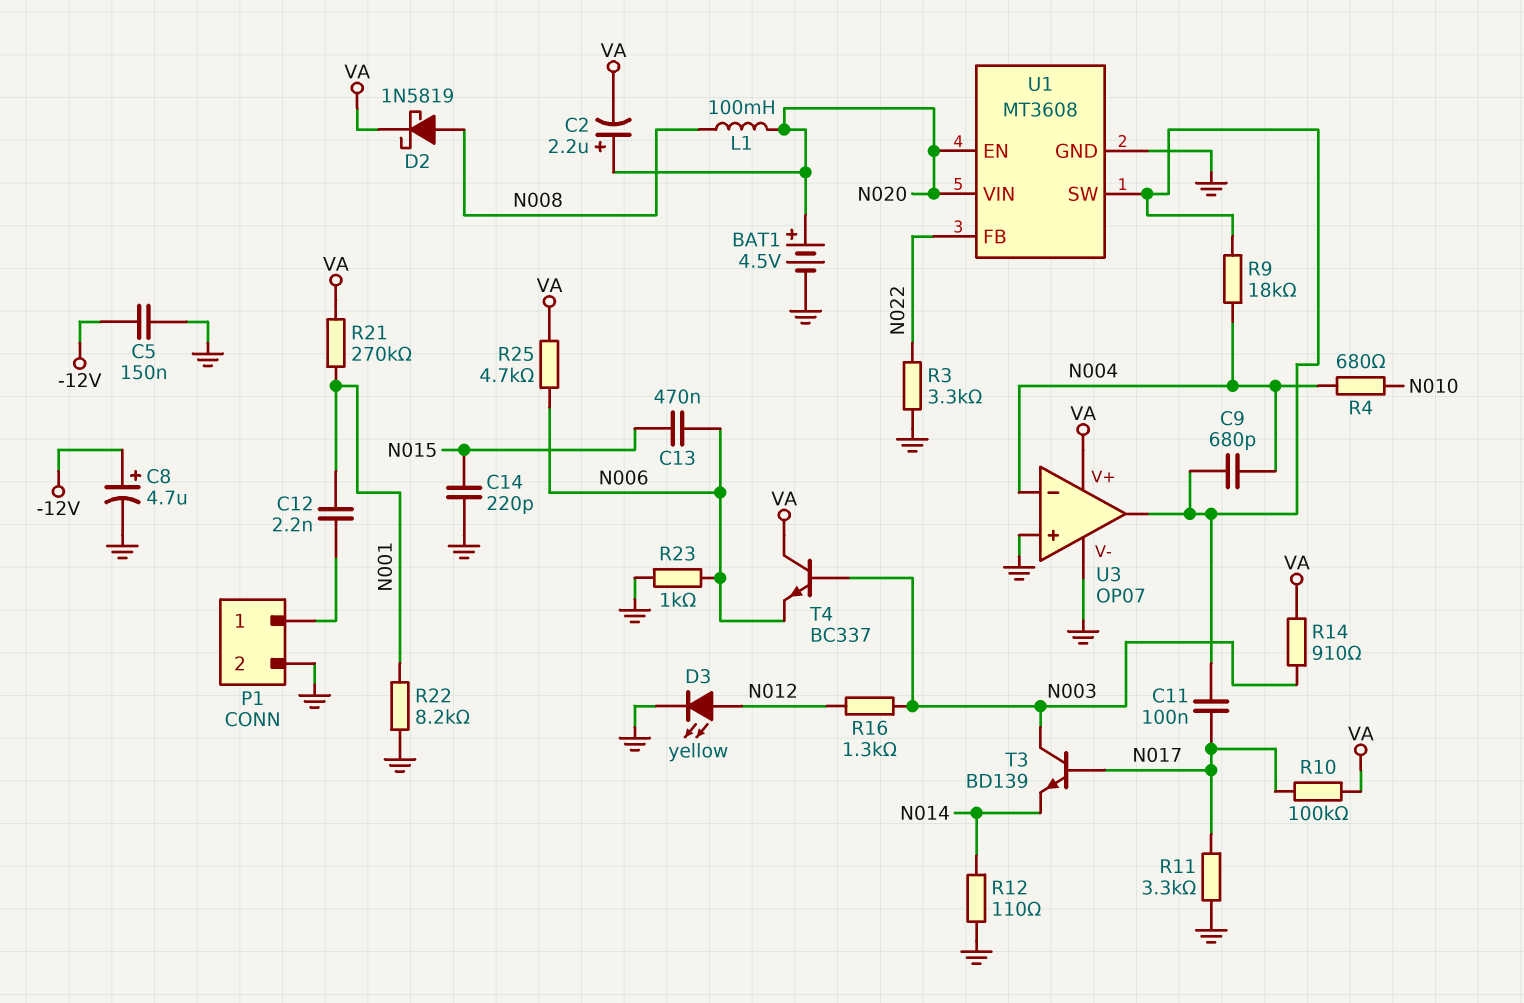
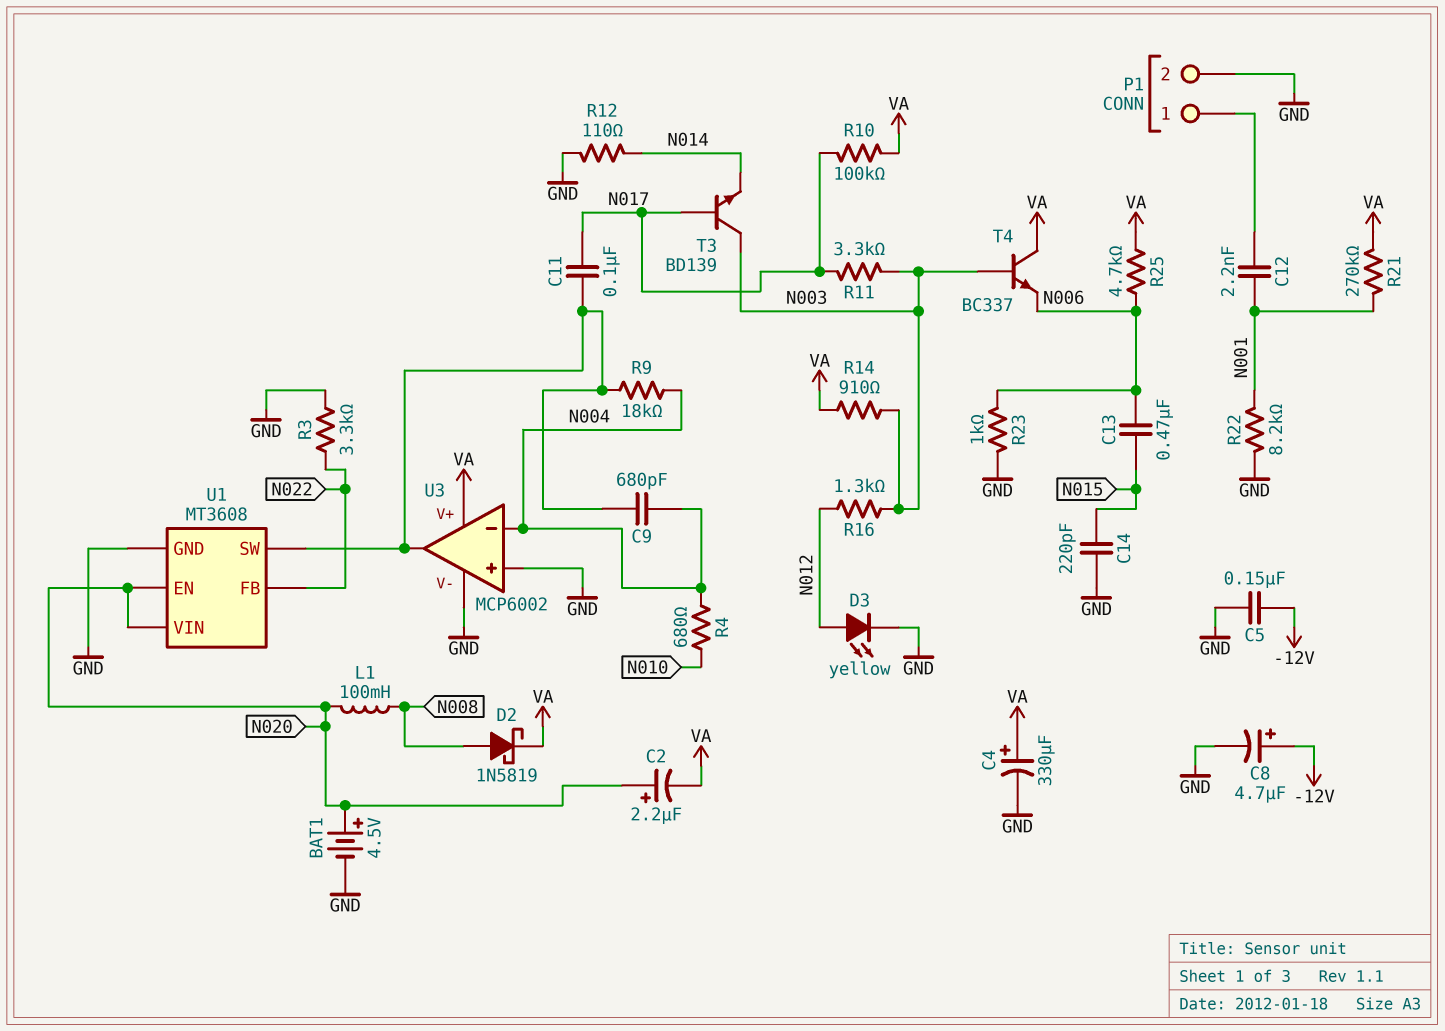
C4: none -> 330uF (plus VA, minus GND)
R11: 3.3k (GND, N017) -> 3.3k (N003, N017)
U3: OP07 -> MCP6002

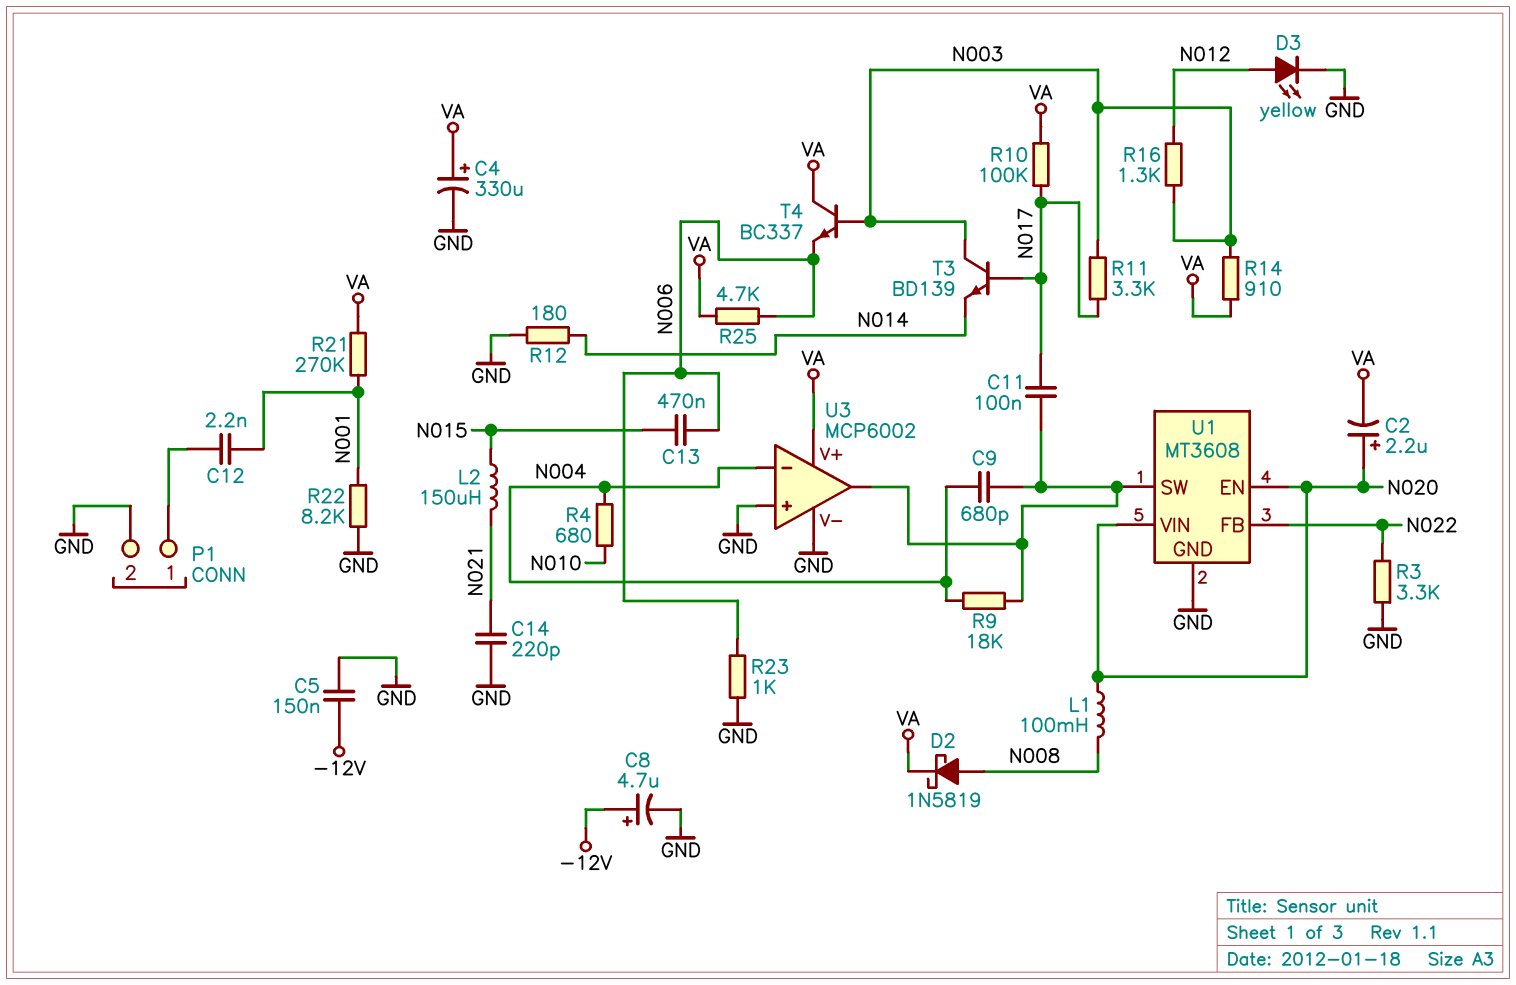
BAT1: 4.5V (plus N020, minus GND) -> none
C14: 220pF (GND, N015) -> 220pF (GND, N021)
L2: none -> 150uH (N015, N021)
R12: 110 (GND, N014) -> 180 (GND, N014)

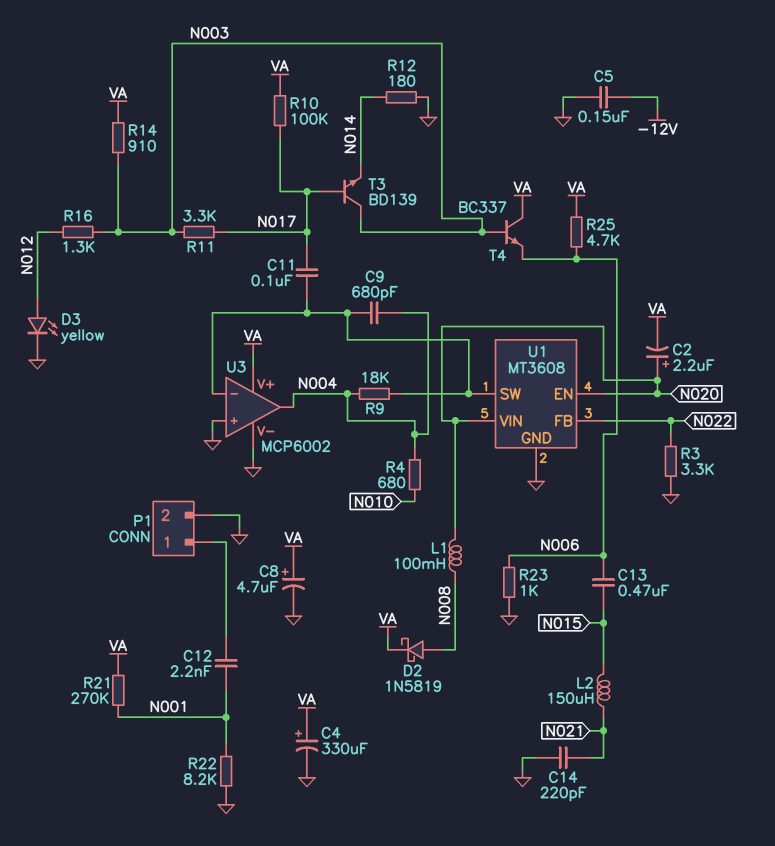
C8: 4.7uF (plus -12V, minus GND) -> 4.7uF (plus VA, minus GND)
U3 pin in-: N004 -> U1/SW
U3 pin out: U1/SW -> N004

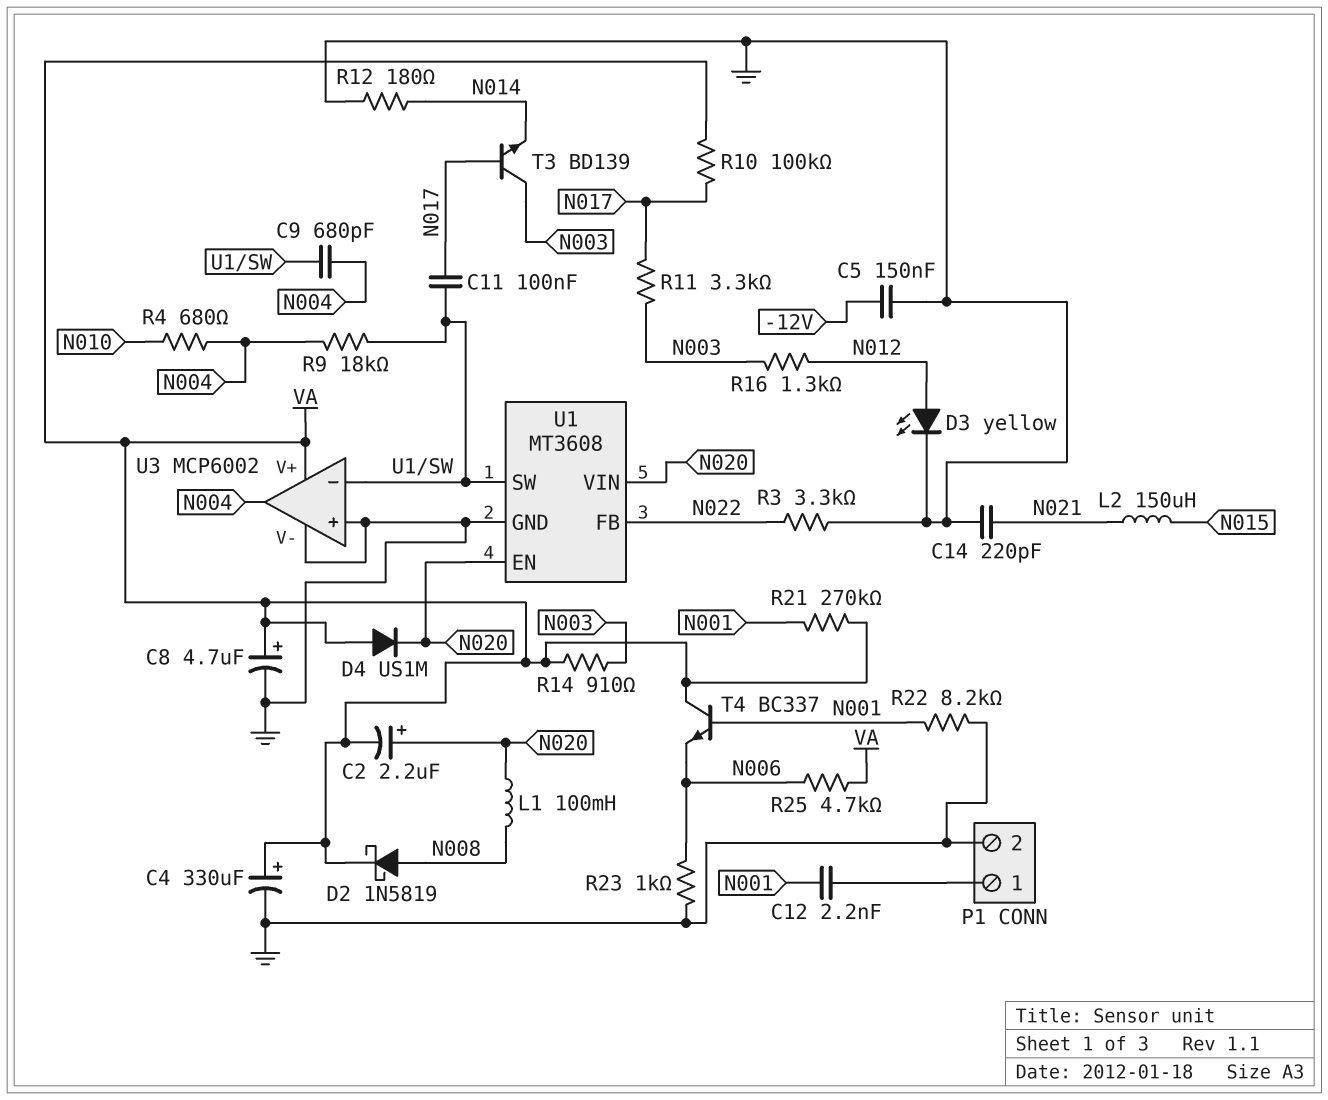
C13: 470nF (N006, N015) -> none
D4: none -> diode US1M (A VA, K N020)
T4: NPN BC337 (B N003, C VA, E N006) -> NPN BC337 (B N001, C VA, E N006)

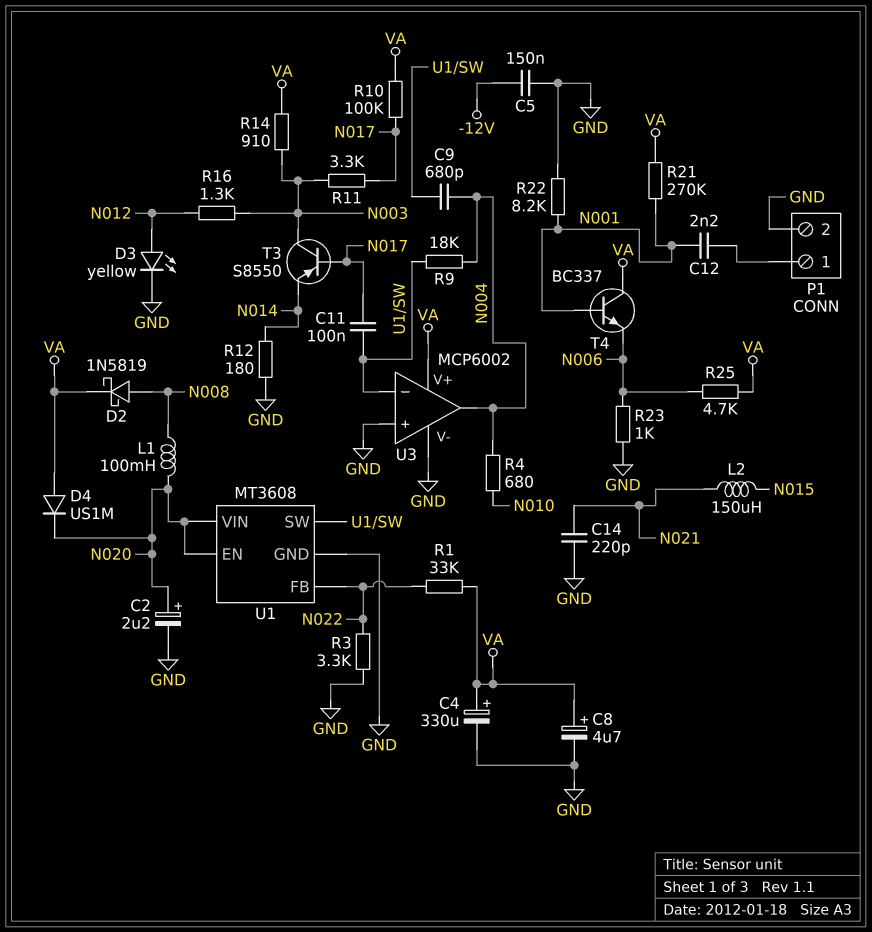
C2: 2.2uF (plus N020, minus VA) -> 2.2uF (plus N020, minus GND)
R1: none -> 33k (N022, VA)
T3: NPN BD139 (B N017, C N003, E N014) -> PNP S8550 (B N017, C N003, E N014)

